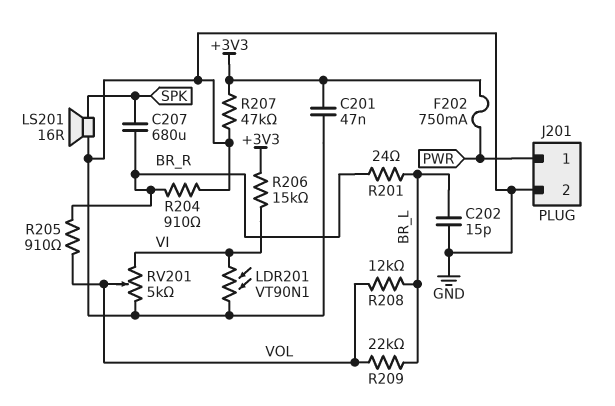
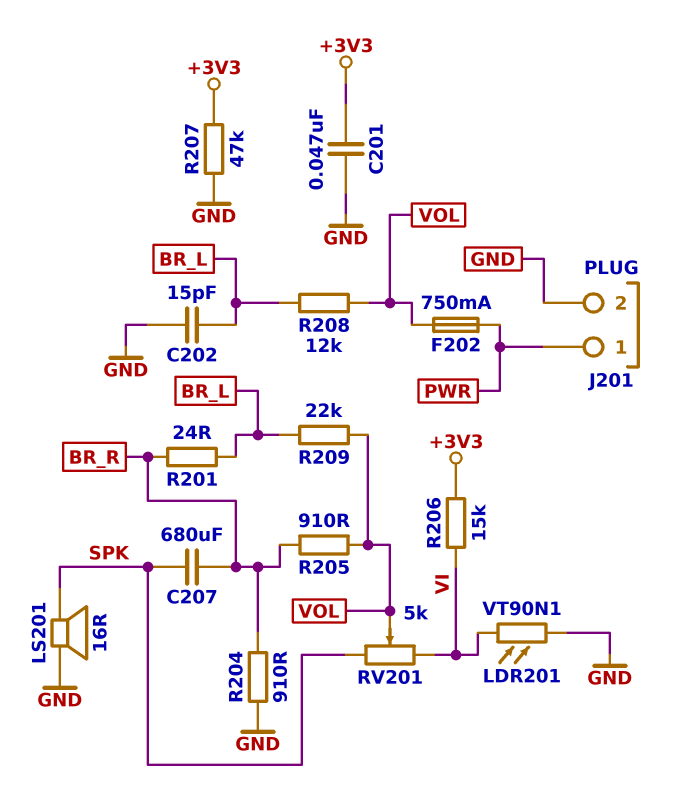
F202: 750mA (+3V3, PWR) -> 750mA (PWR, VOL)
RV201: 5k (GND, VI, wiper VOL) -> 5k (SPK, VI, wiper VOL)

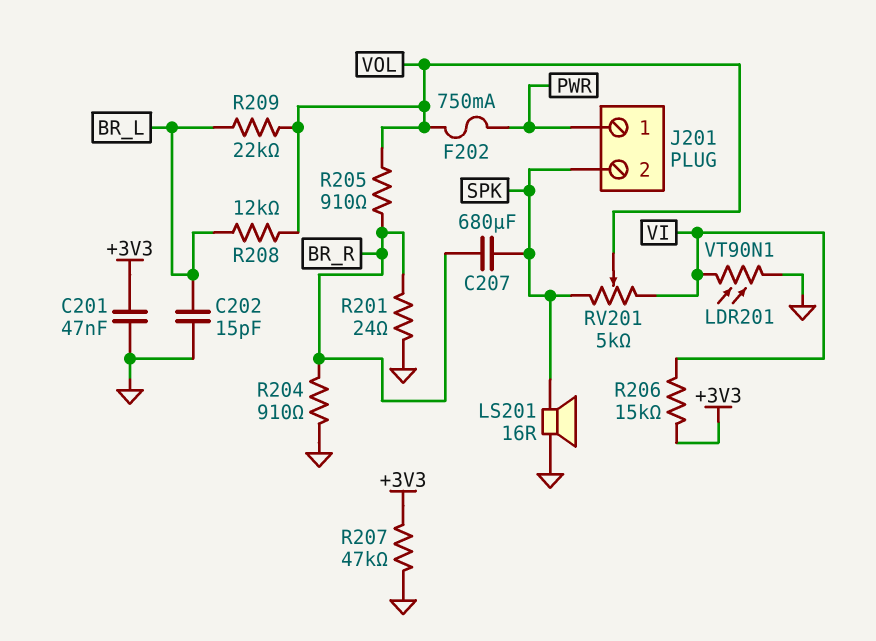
J201 pin 2: GND -> SPK
R201: 24 (BR_L, BR_R) -> 24 (BR_R, GND)

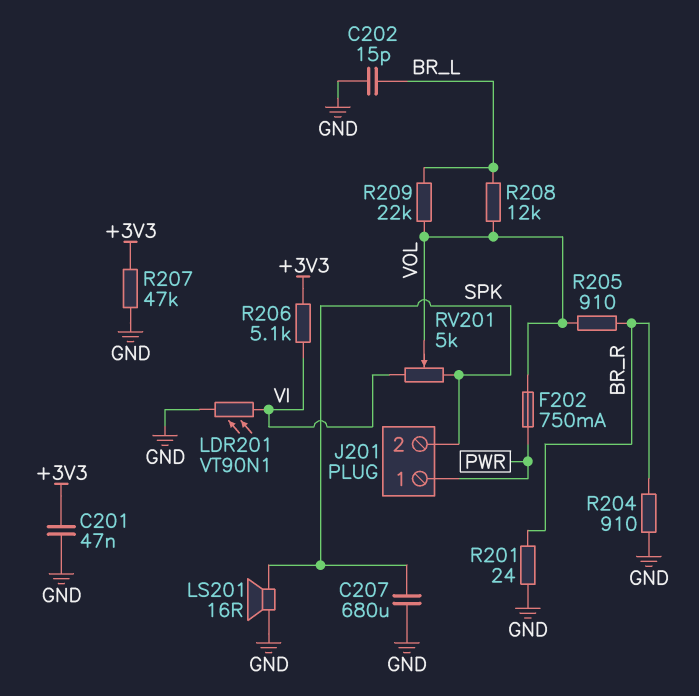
C207: 680uF (BR_R, SPK) -> 680uF (GND, SPK)
R206: 15k (+3V3, VI) -> 5.1k (+3V3, VI)

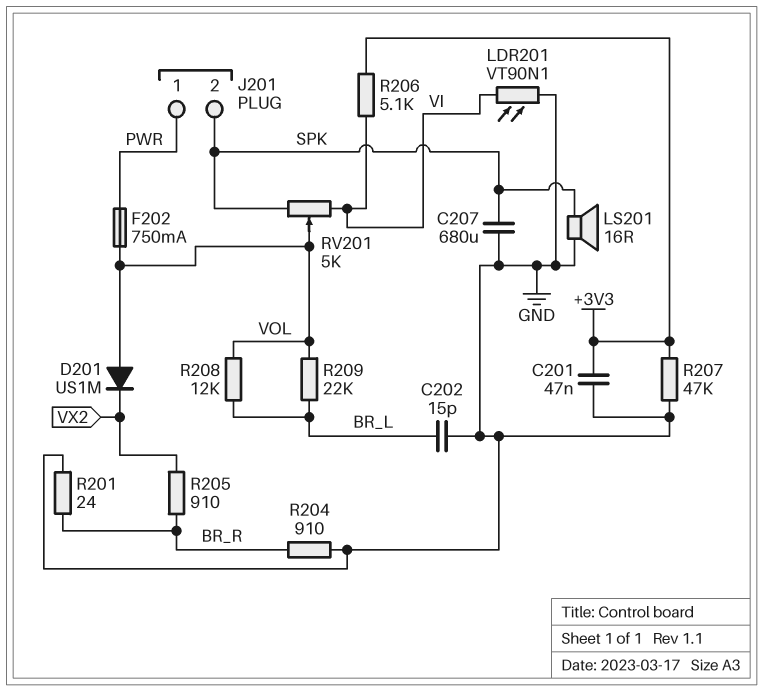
D201: none -> diode US1M (A VOL, K VX2)
R205: 910 (BR_R, VOL) -> 910 (BR_R, VX2)

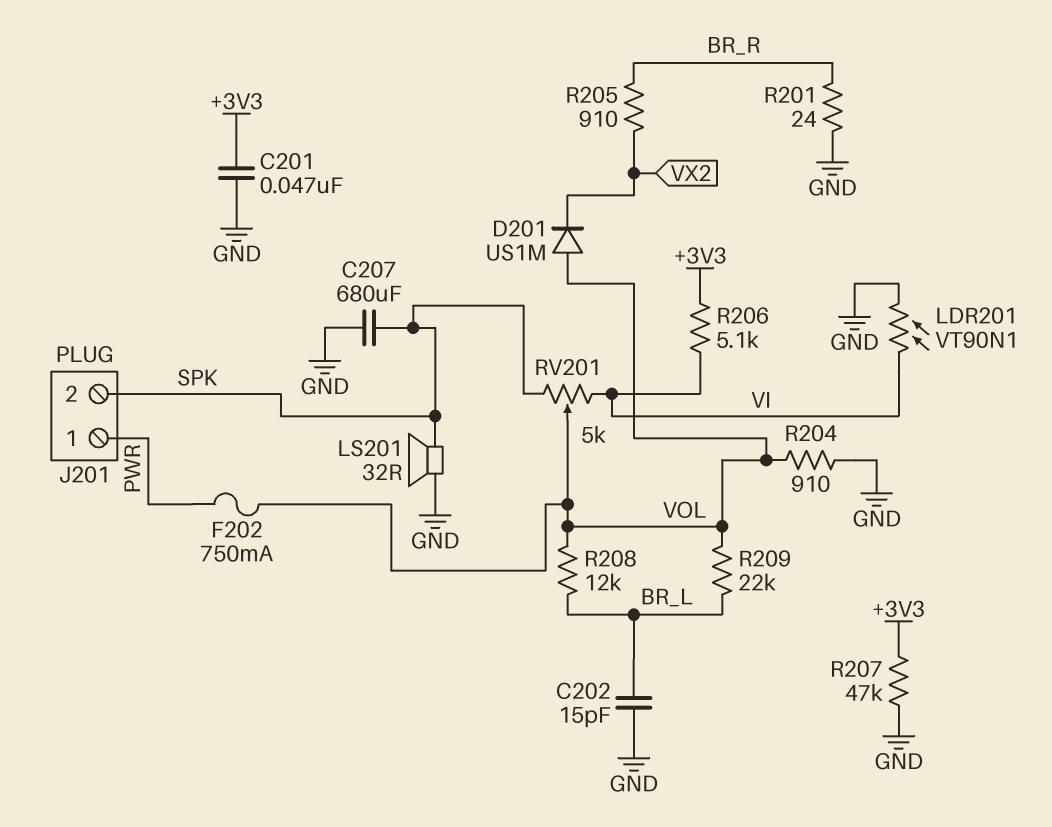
LS201: speaker 16R (GND, SPK) -> speaker 32R (GND, SPK)
R204: 910 (BR_R, GND) -> 910 (GND, VOL)

